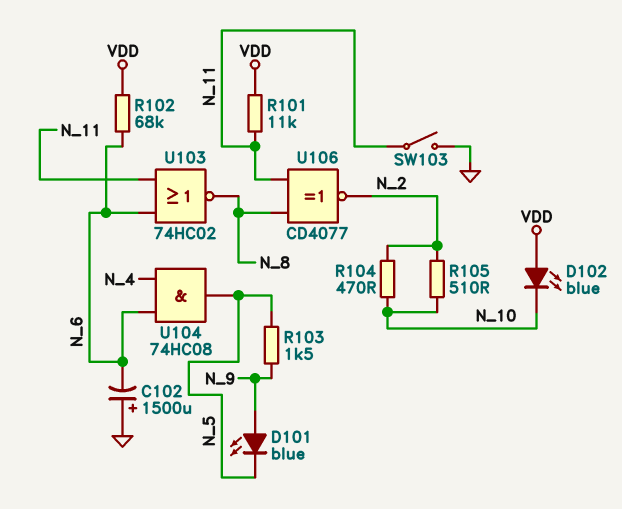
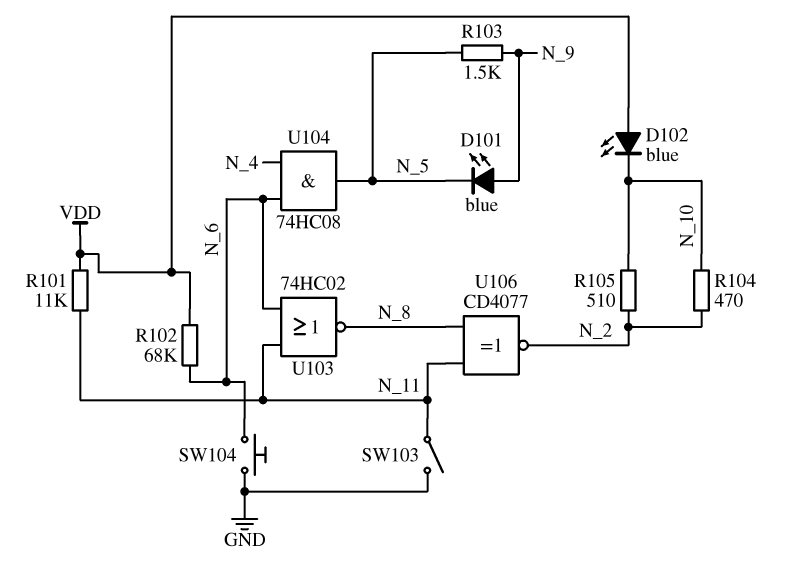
C102: 1500uF (plus GND, minus N_6) -> none
SW104: none -> button (GND, N_6)

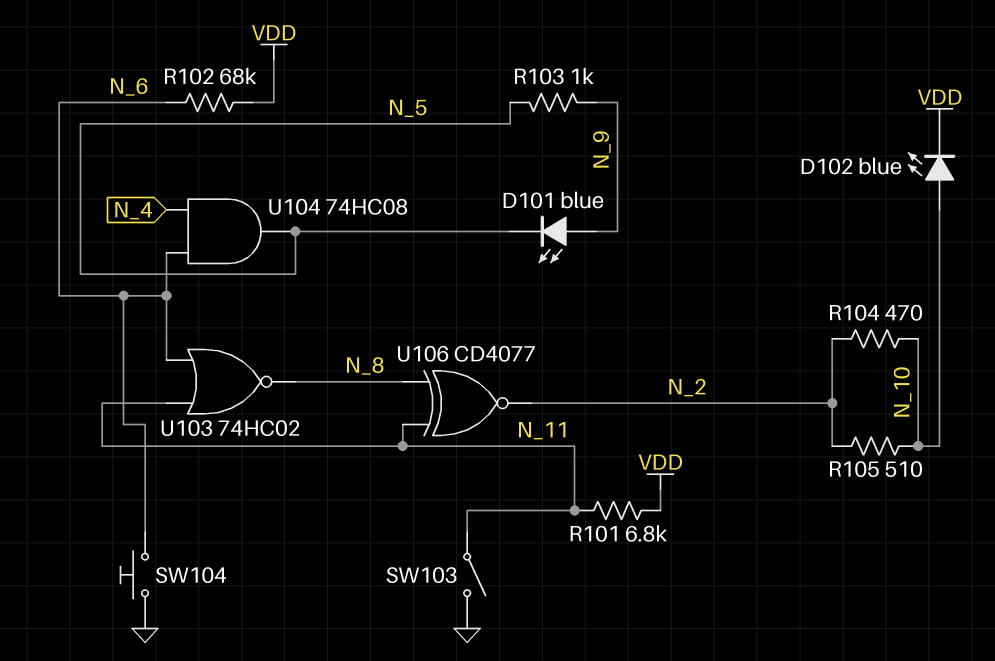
D102: LED blue (A VDD, K N_10) -> LED blue (A N_10, K VDD)
R101: 11k (N_11, VDD) -> 6.8k (N_11, VDD)
R103: 1.5k (N_5, N_9) -> 1k (N_5, N_9)

